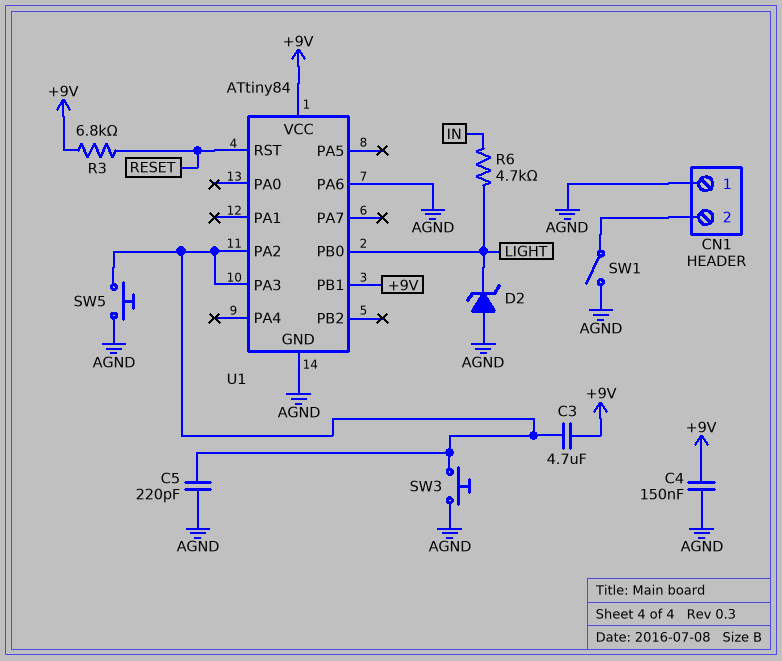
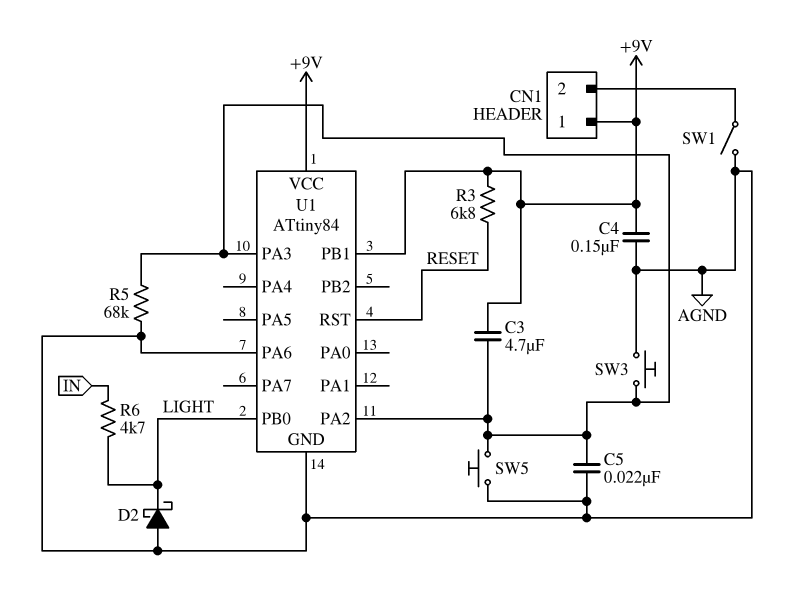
C5: 220pF (AGND, U1/PA2) -> 22nF (AGND, U1/PA2)
CN1 pin 1: AGND -> +9V
D2: zener (A AGND, K LIGHT) -> schottky (A AGND, K LIGHT)
R5: none -> 68k (AGND, U1/PA2)

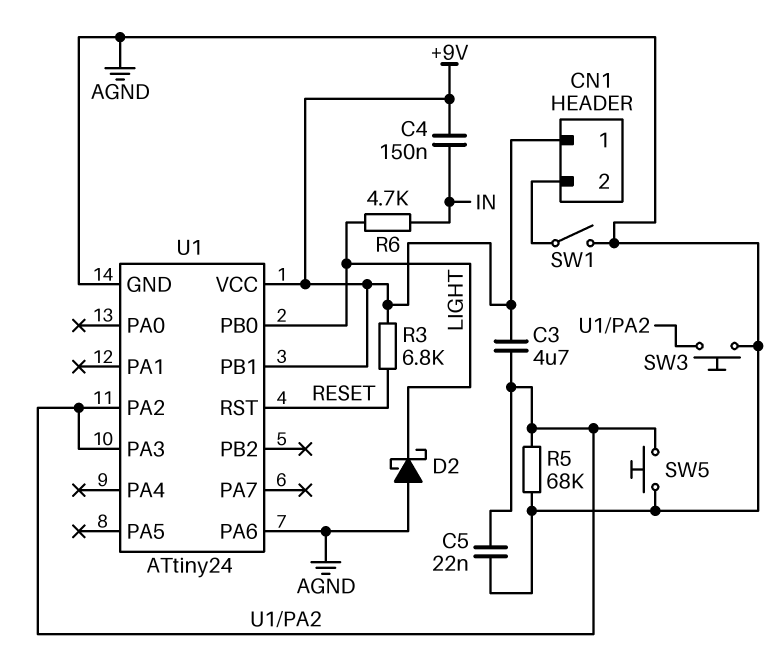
C4: 150nF (+9V, AGND) -> 150nF (+9V, IN)
U1: ATtiny84 -> ATtiny24

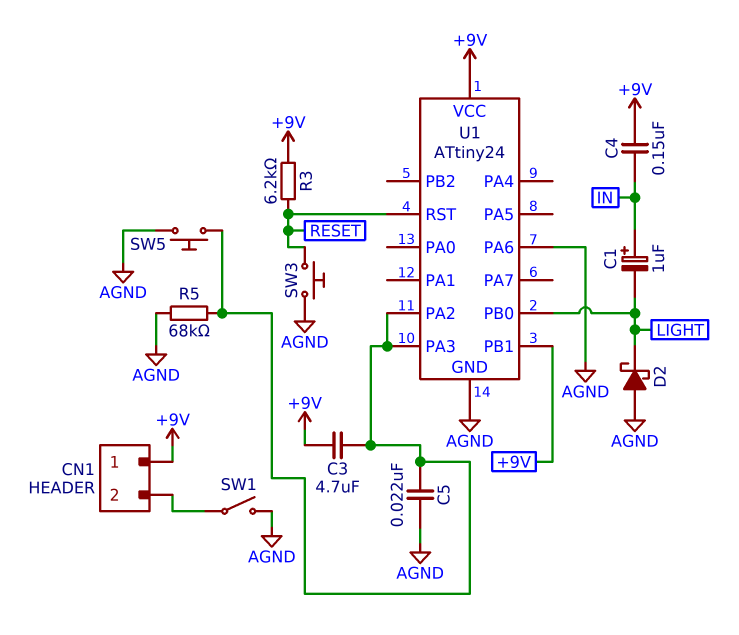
C1: none -> 1uF (plus IN, minus LIGHT)
R3: 6.8k (+9V, RESET) -> 6.2k (+9V, RESET)
R6: 4.7k (IN, LIGHT) -> none
SW3: button (AGND, U1/PA2) -> button (AGND, RESET)

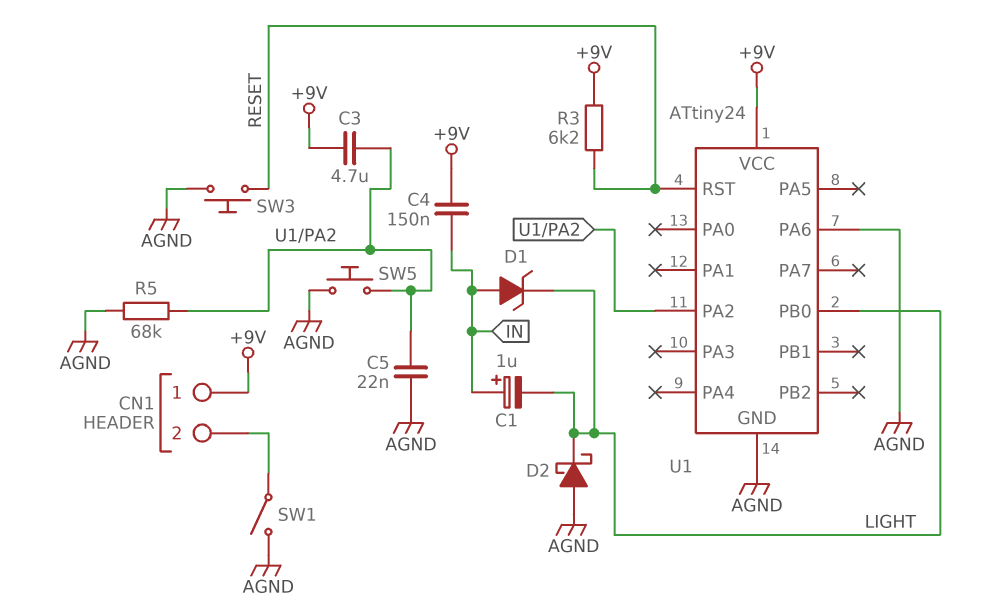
D1: none -> zener (A IN, K LIGHT)
U1 pin PA3: U1/PA2 -> none
U1 pin PB1: +9V -> none

